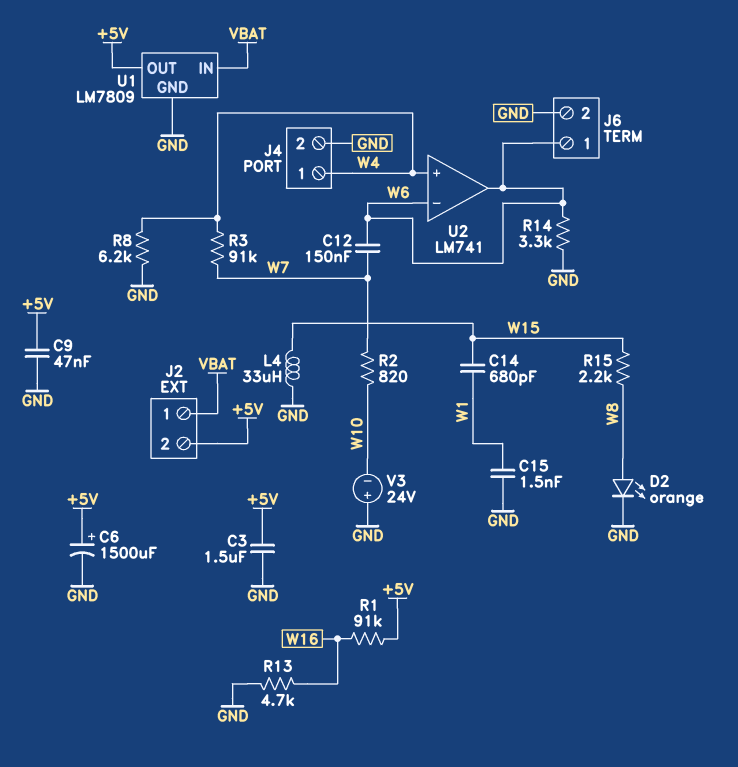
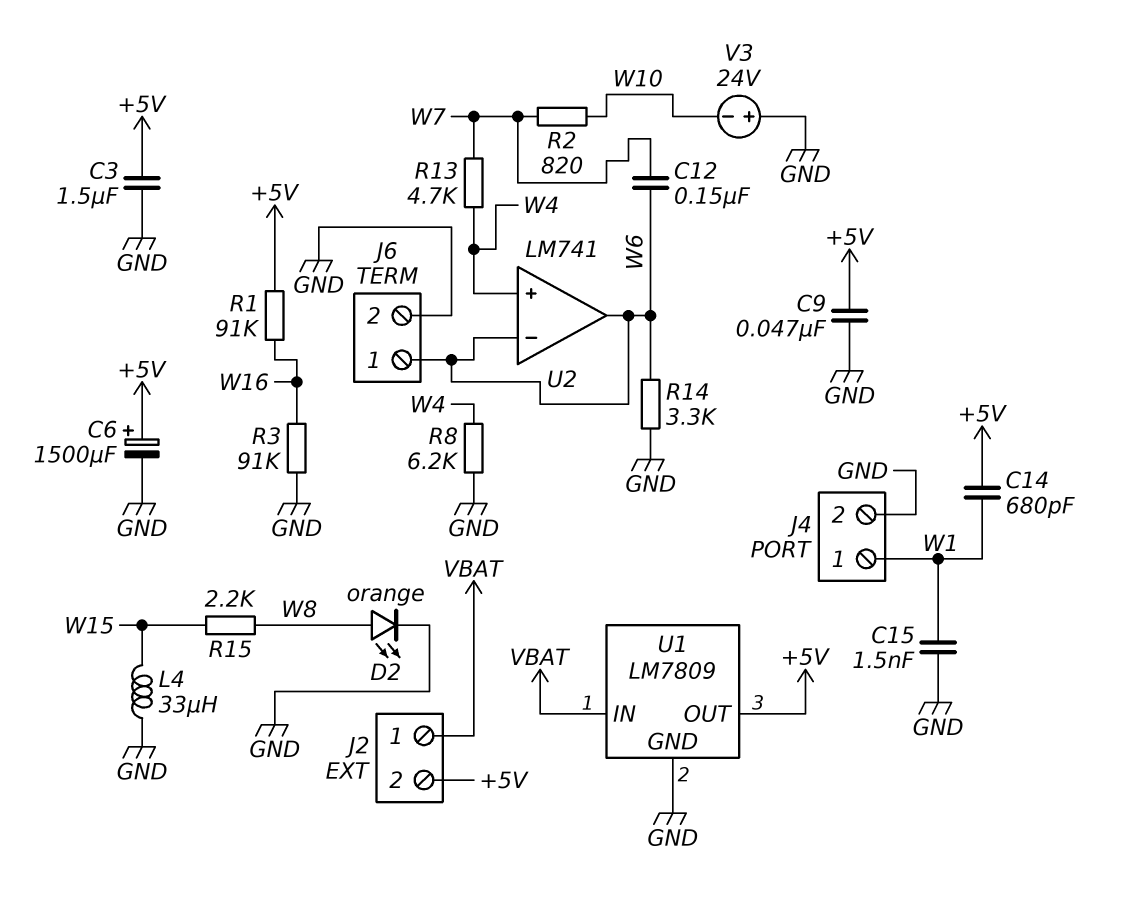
C14: 680pF (W1, W15) -> 680pF (+5V, W1)
J4 pin 1: W4 -> W1
R3: 91k (W4, W7) -> 91k (GND, W16)
R13: 4.7k (GND, W16) -> 4.7k (W4, W7)

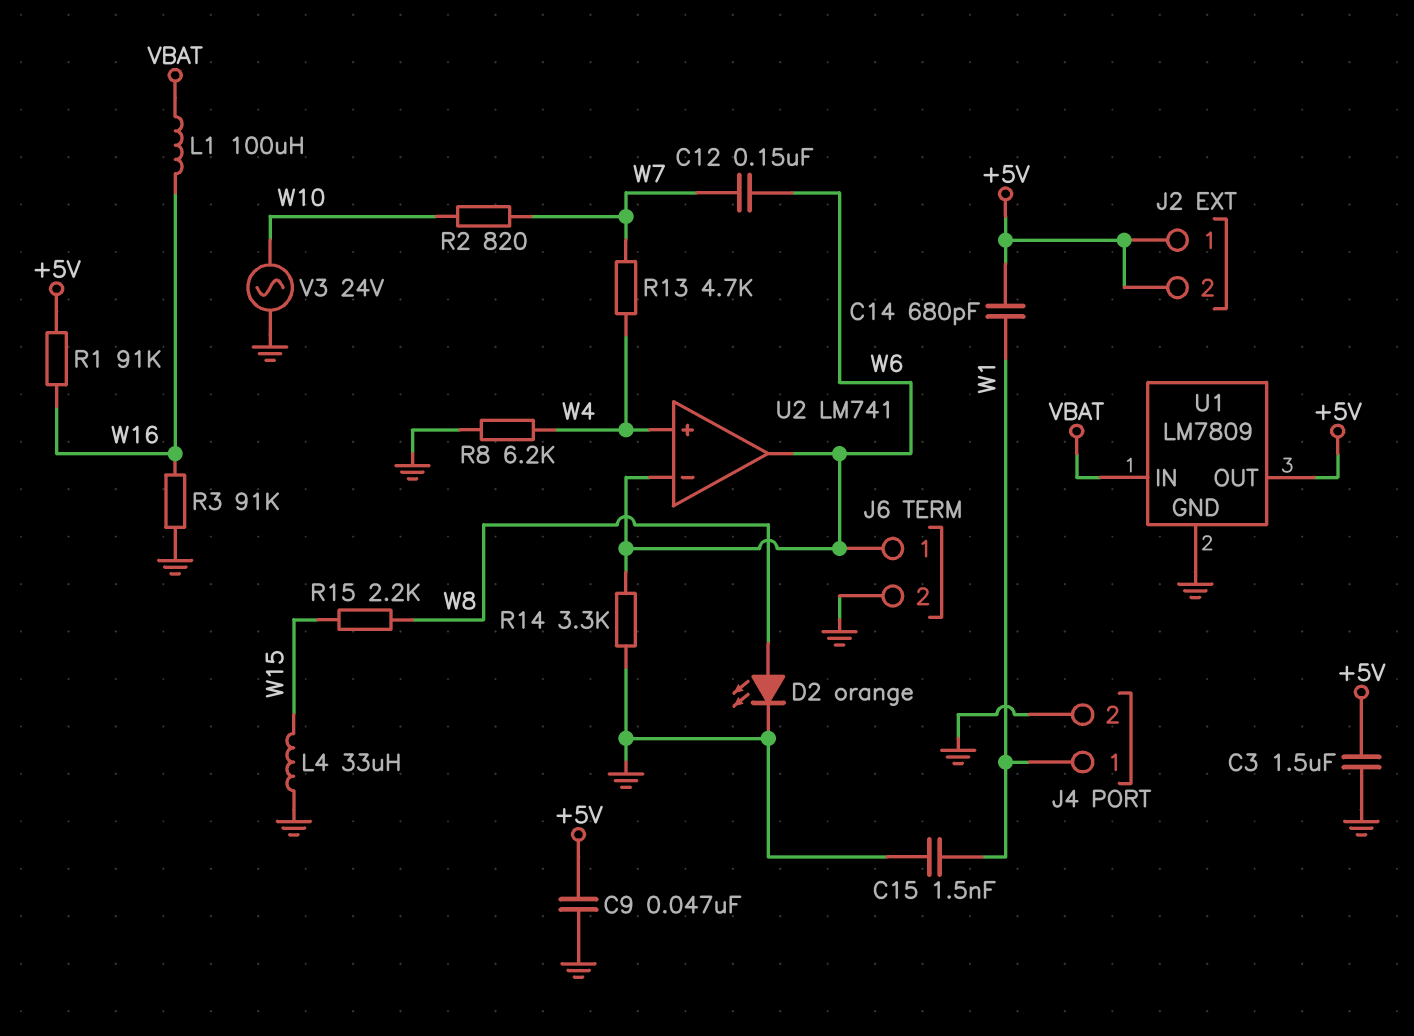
C6: 1500uF (plus +5V, minus GND) -> none
J2 pin 1: VBAT -> +5V
L1: none -> 100uH (VBAT, W16)
V3: 24V (plus GND, minus W10) -> AC 24V (GND, W10)

